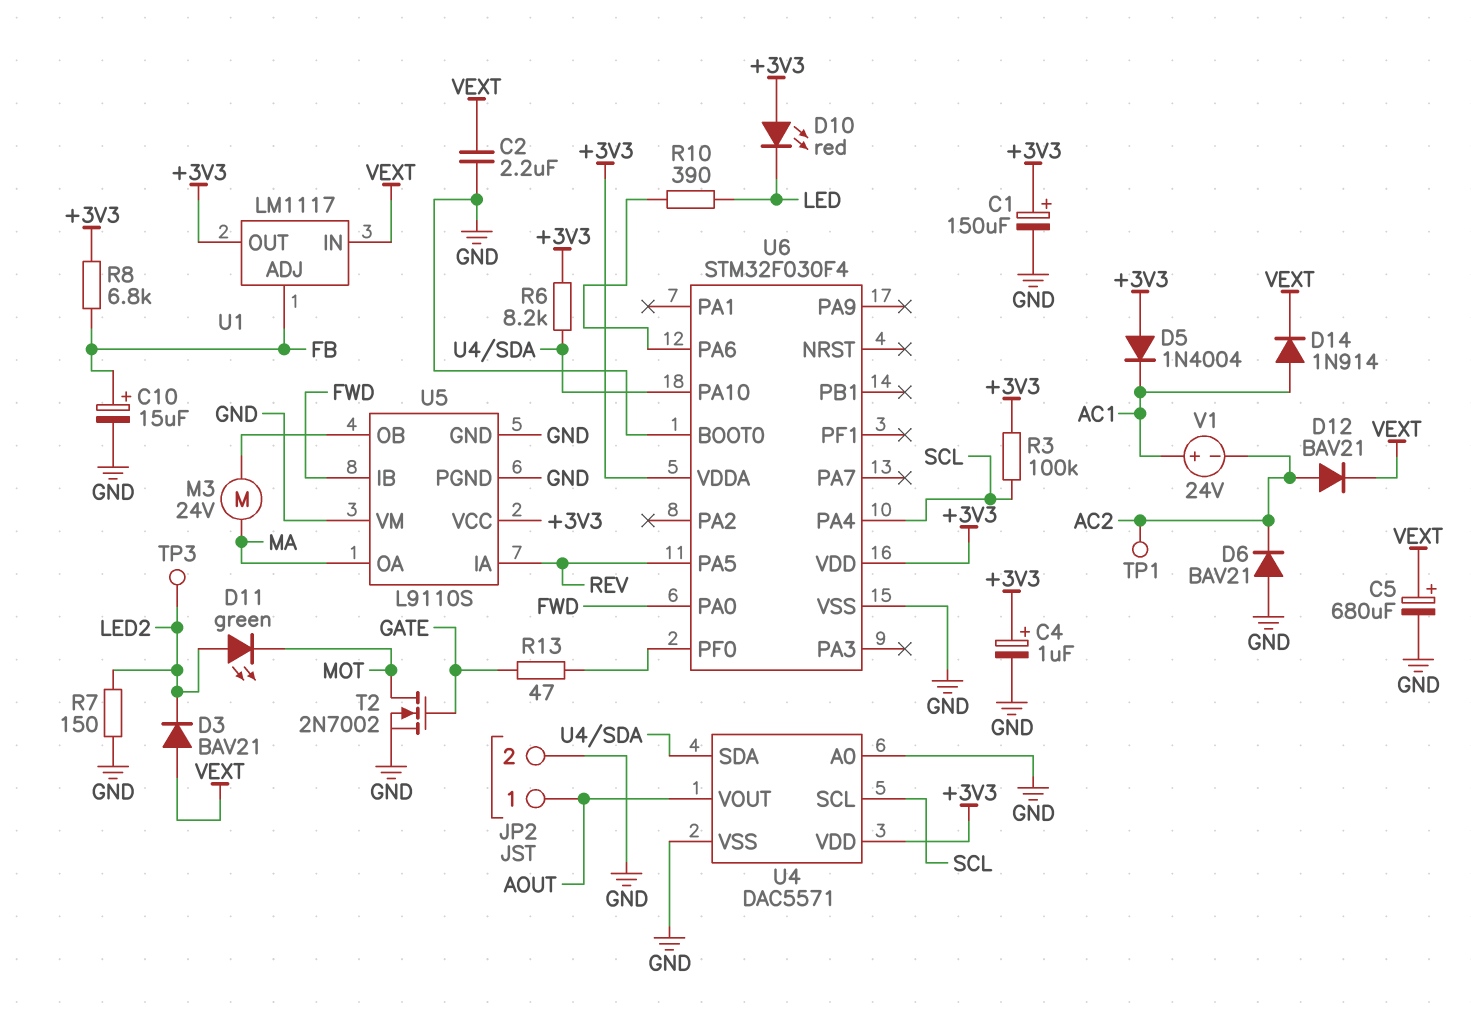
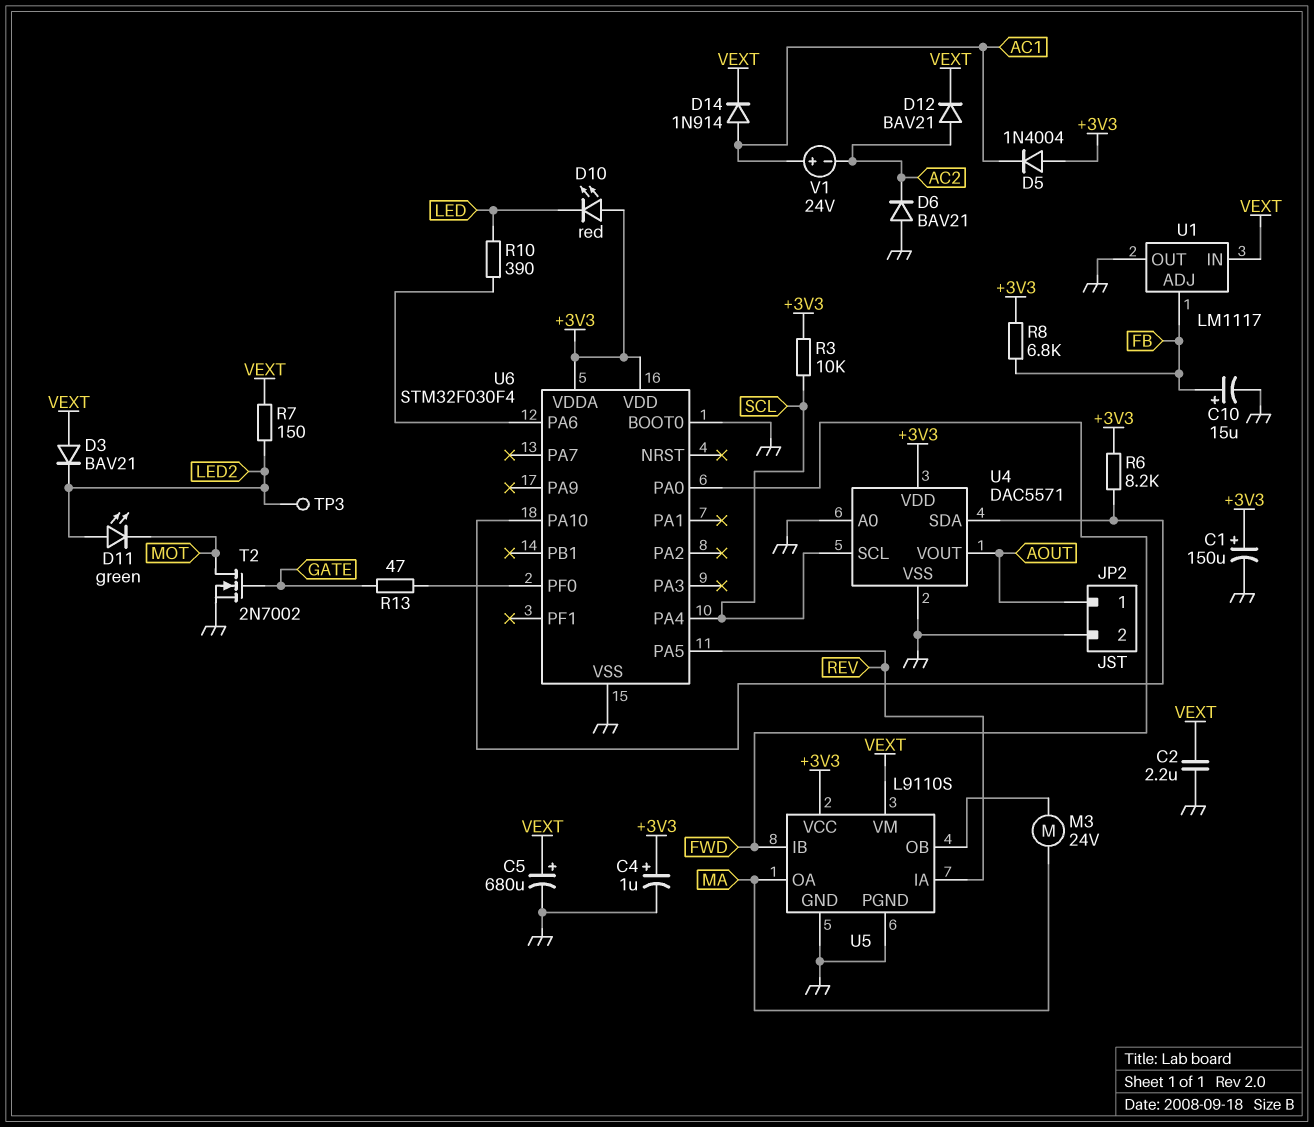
R3: 100k (+3V3, SCL) -> 10k (+3V3, SCL)
R7: 150 (GND, LED2) -> 150 (LED2, VEXT)
TP1: test point (AC2) -> none
U1 pin OUT: +3V3 -> GND
U5 pin VM: GND -> VEXT

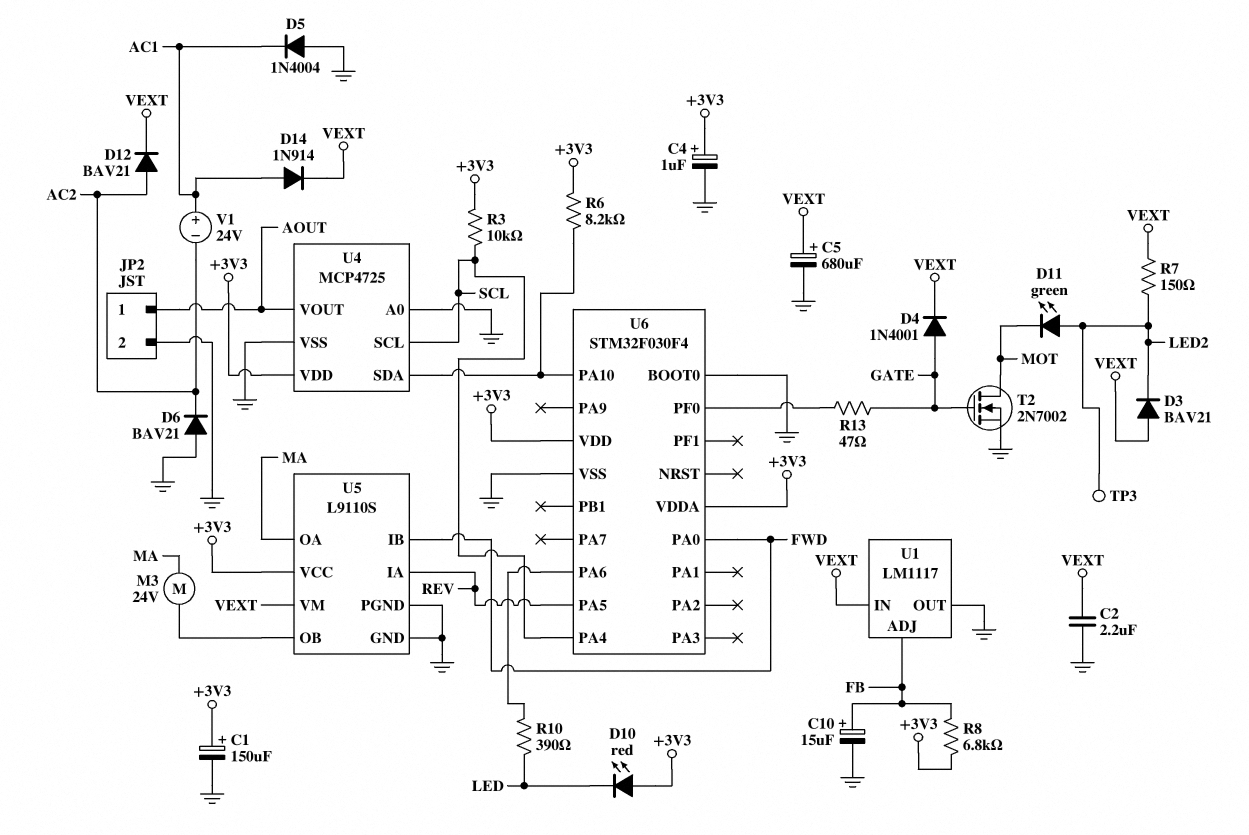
D4: none -> diode 1N4001 (A GATE, K VEXT)
D5: diode 1N4004 (A +3V3, K AC1) -> diode 1N4004 (A GND, K AC1)
U4: DAC5571 -> MCP4725

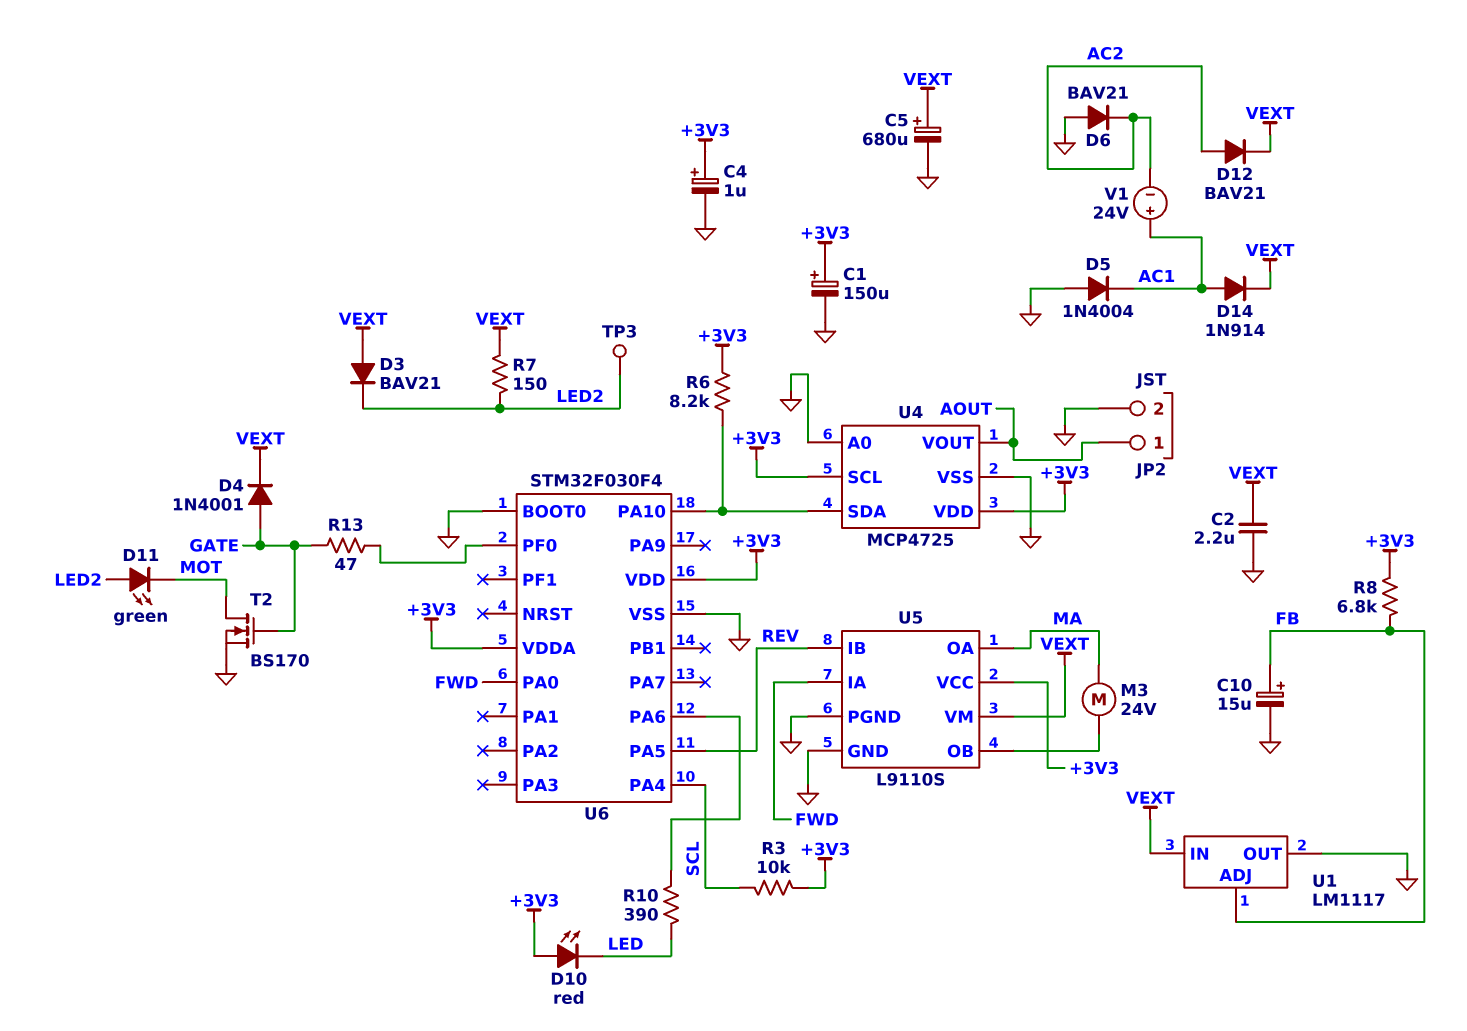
T2: NMOS 2N7002 (G GATE, D MOT, S GND) -> NMOS BS170 (G GATE, D MOT, S GND)
U4 pin SCL: SCL -> +3V3
U5 pin IA: REV -> FWD
U5 pin IB: FWD -> REV

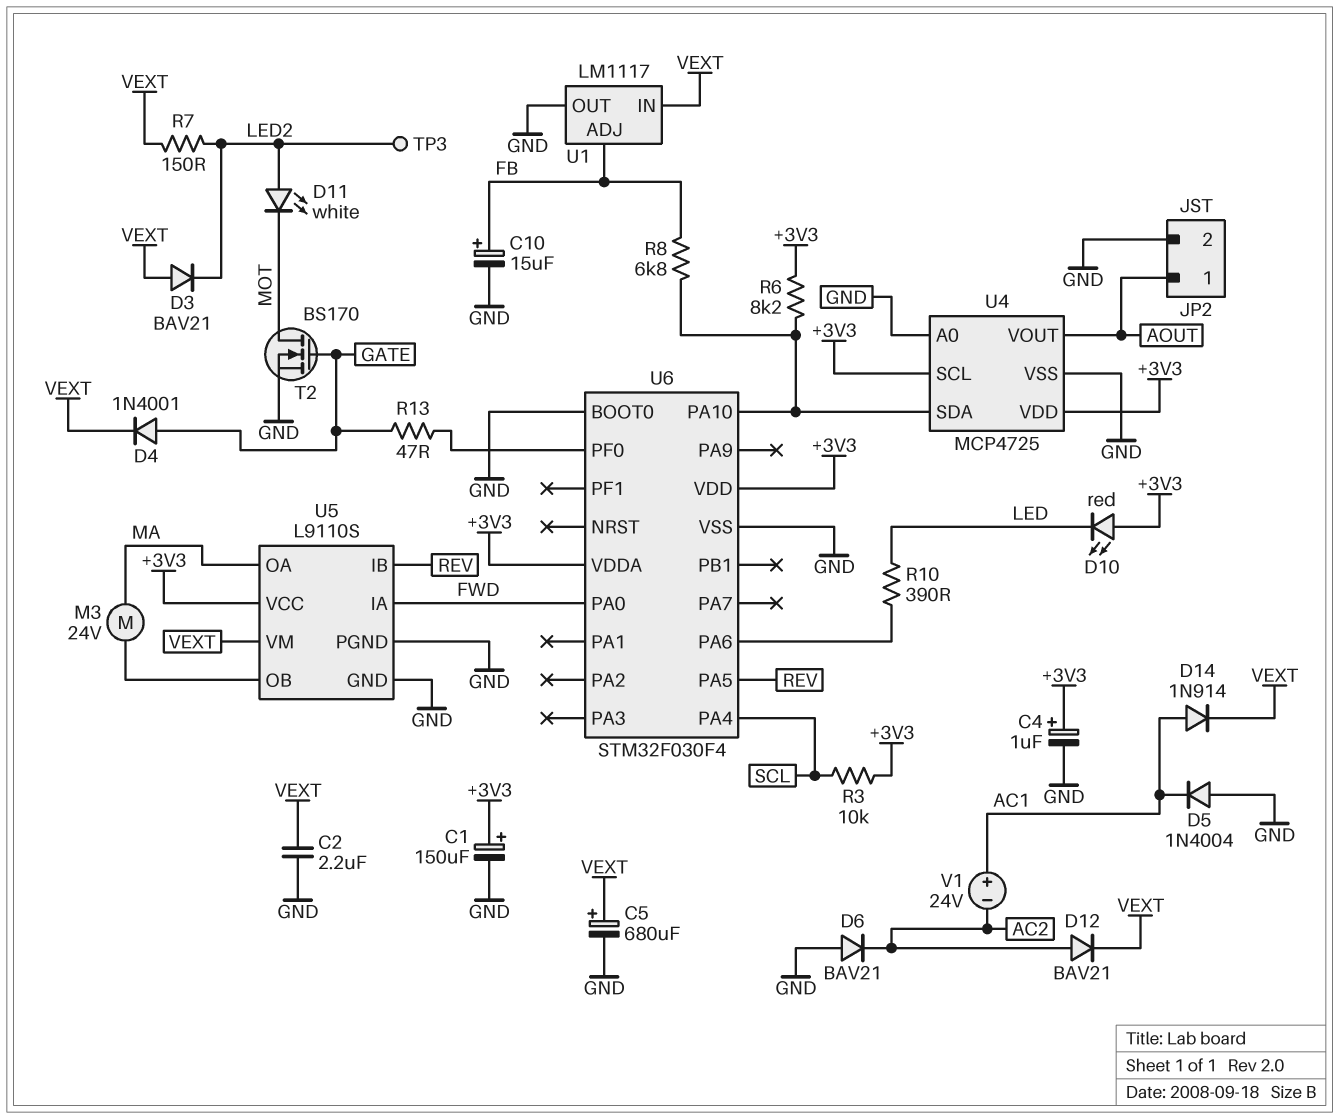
D11: LED green (A LED2, K MOT) -> LED white (A LED2, K MOT)
R8: 6.8k (+3V3, FB) -> 6.8k (FB, U4/SDA)

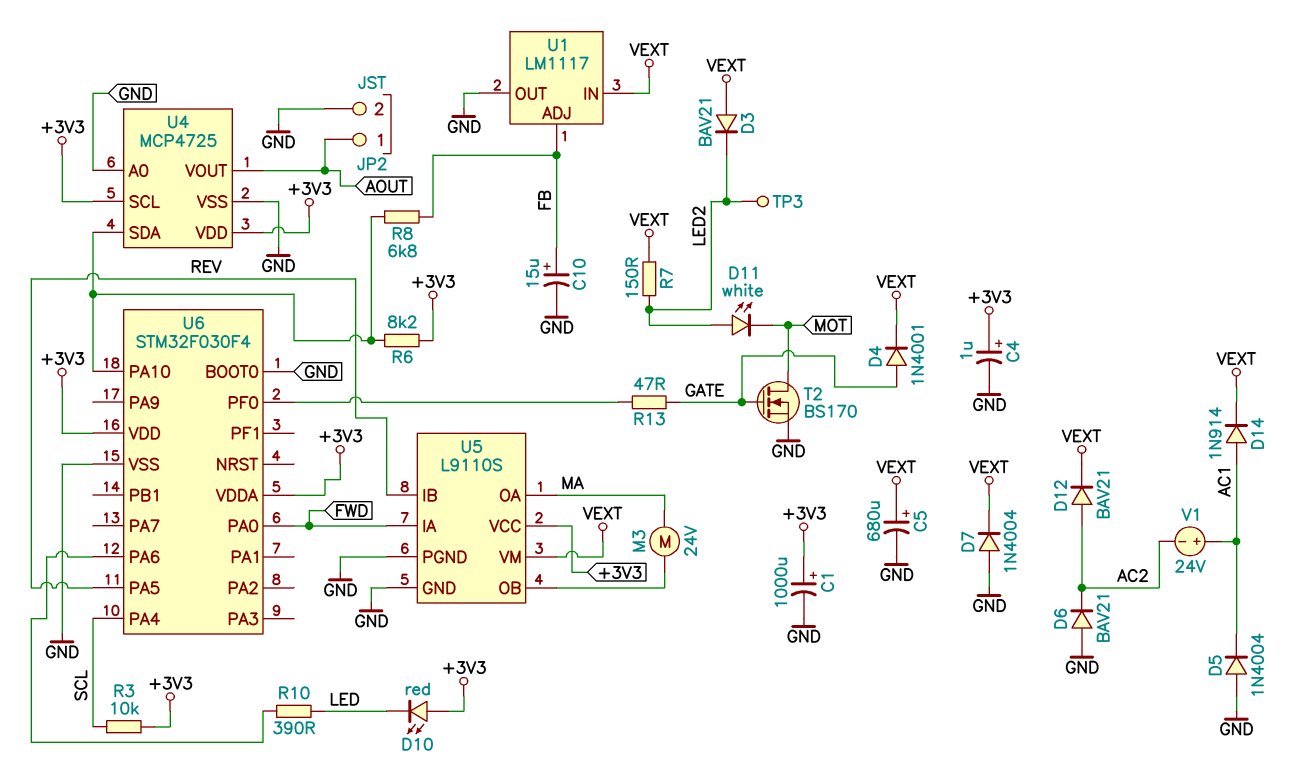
C1: 150uF (plus +3V3, minus GND) -> 1000uF (plus +3V3, minus GND)
C2: 2.2uF (GND, VEXT) -> none
D7: none -> diode 1N4004 (A GND, K VEXT)

